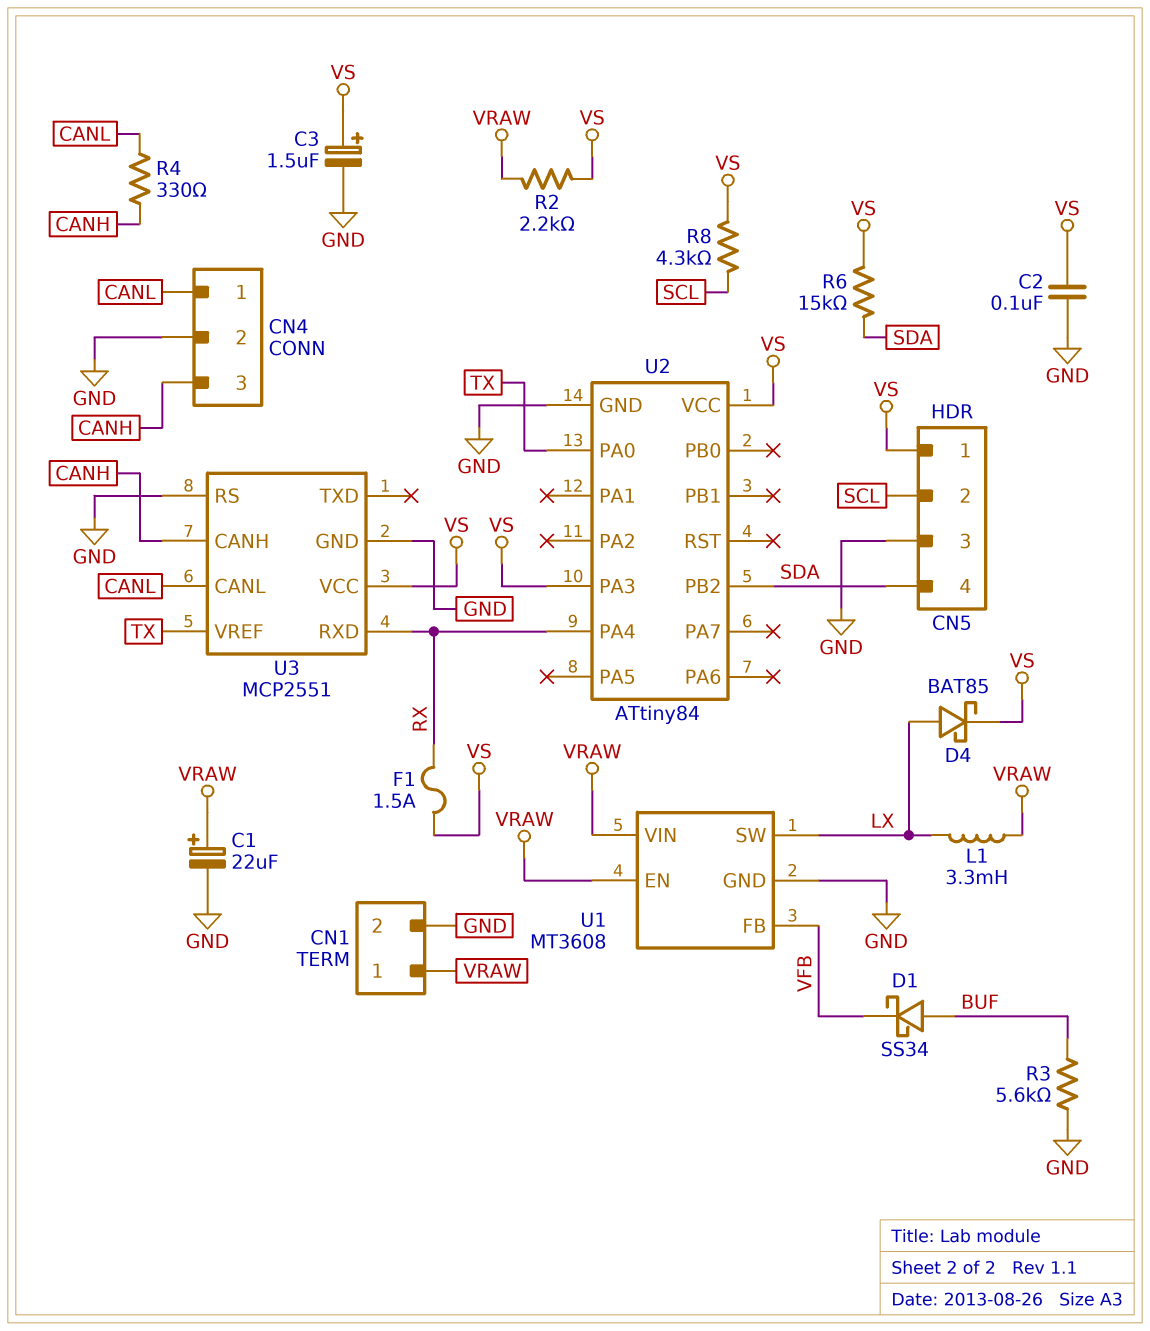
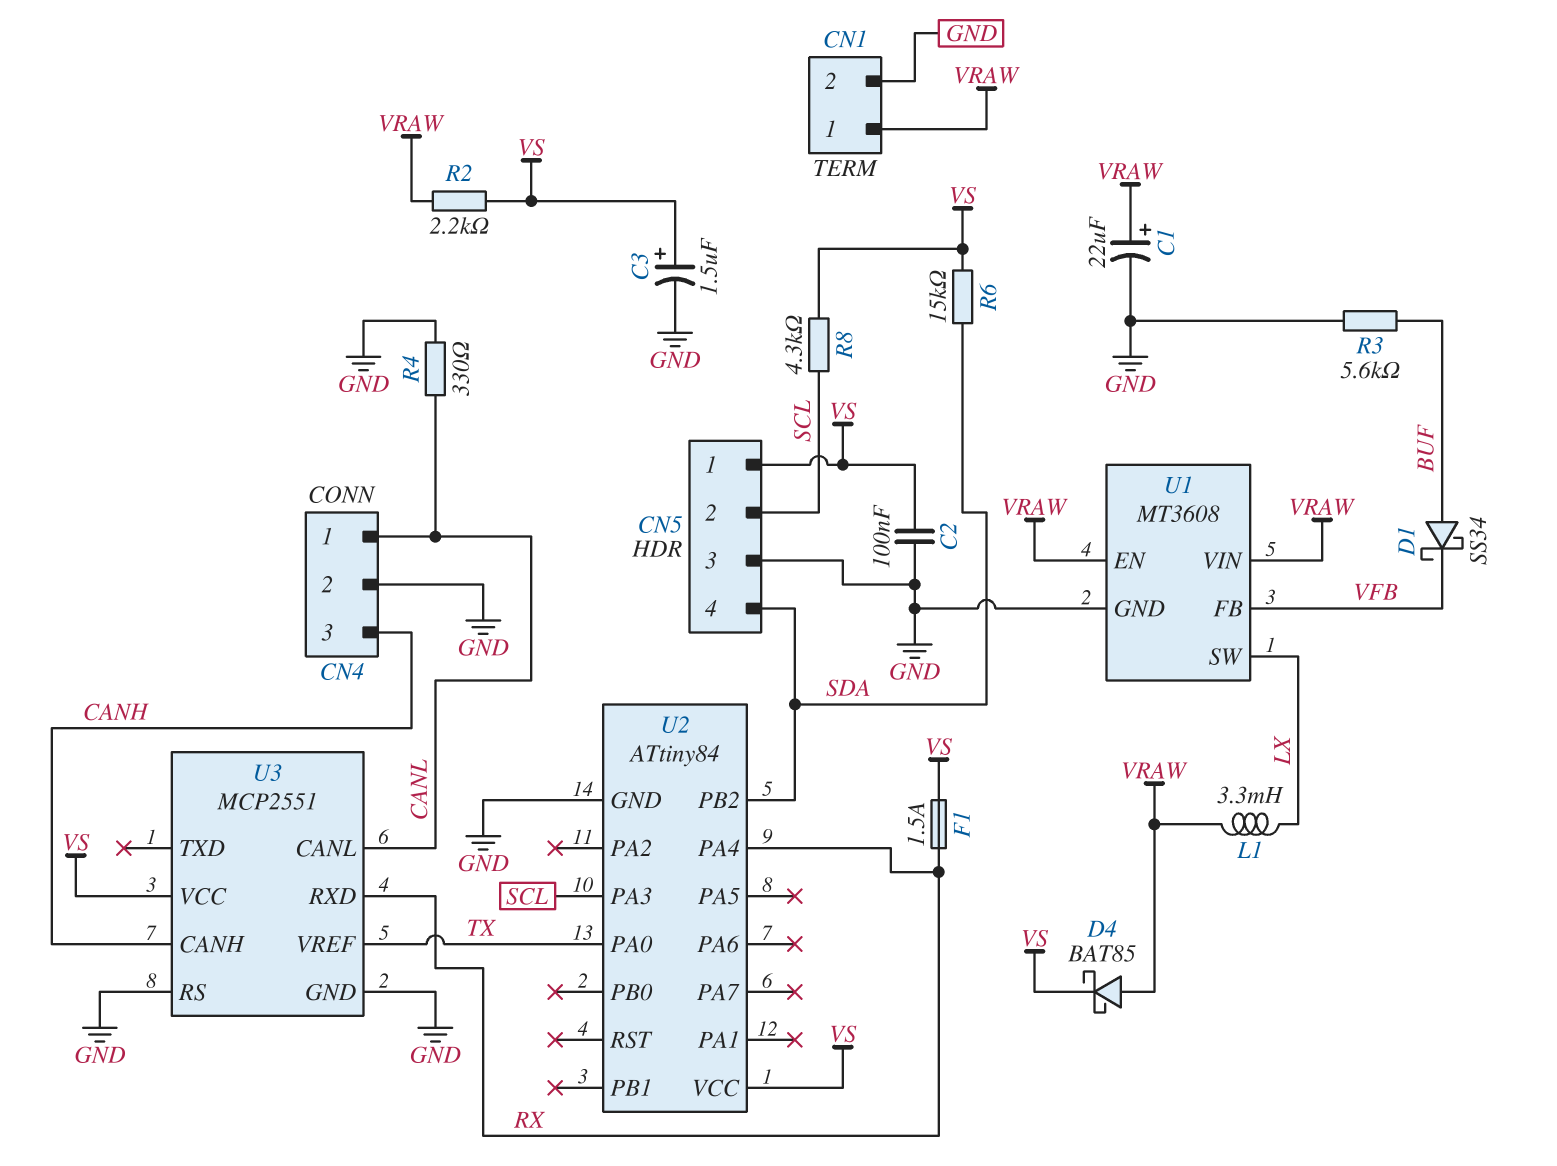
D4: schottky BAT85 (A LX, K VS) -> schottky BAT85 (A VRAW, K VS)
R4: 330 (CANH, CANL) -> 330 (CANL, GND)
U2 pin PA3: VS -> SCL

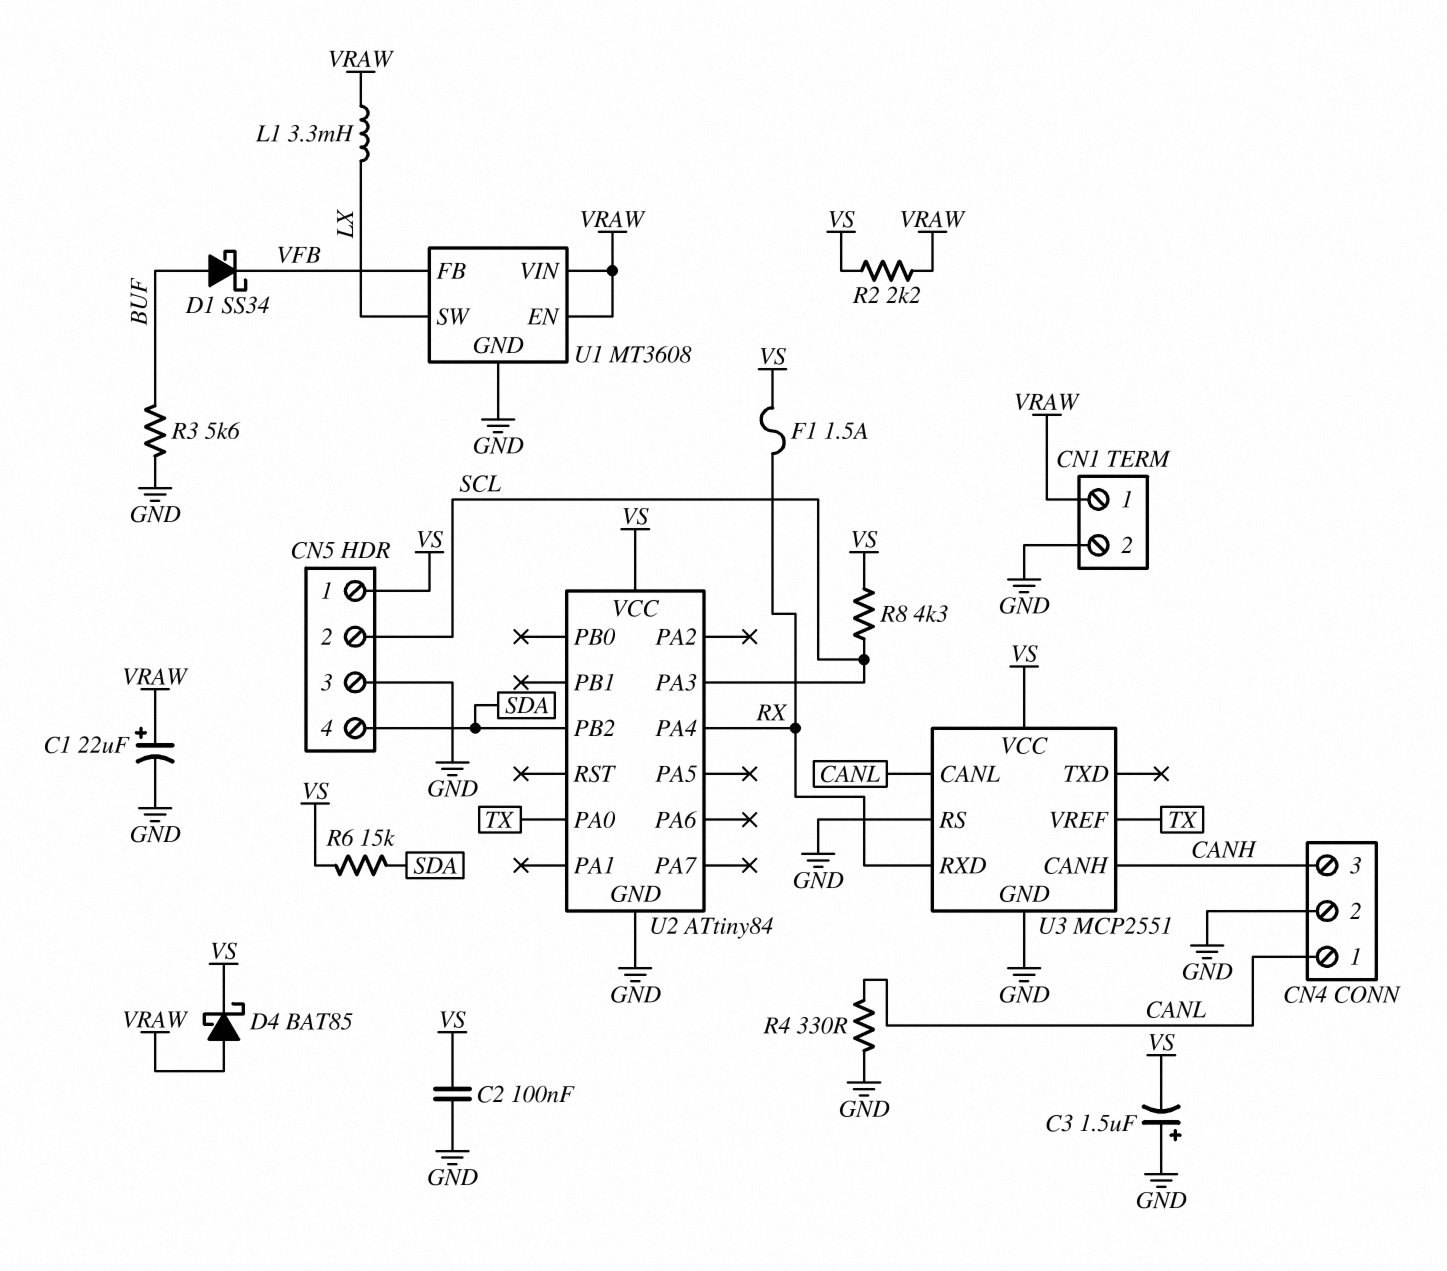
C3: 1.5uF (plus VS, minus GND) -> 1.5uF (plus GND, minus VS)

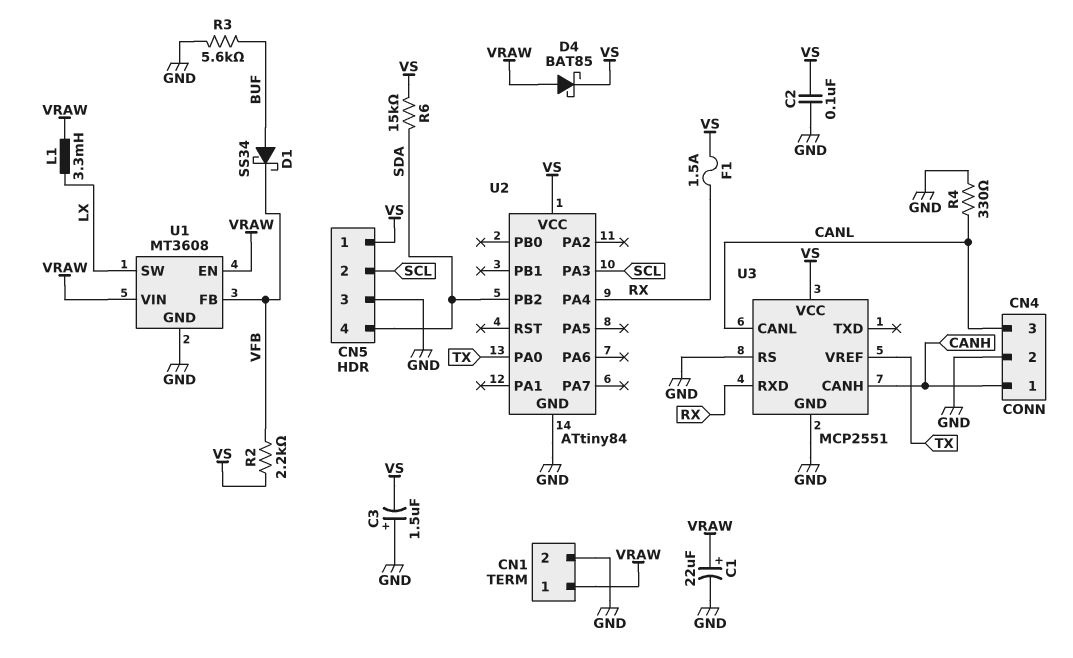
CN4 pin 1: CANL -> CANH
CN4 pin 3: CANH -> CANL
R2: 2.2k (VRAW, VS) -> 2.2k (VFB, VS)
R8: 4.3k (SCL, VS) -> none

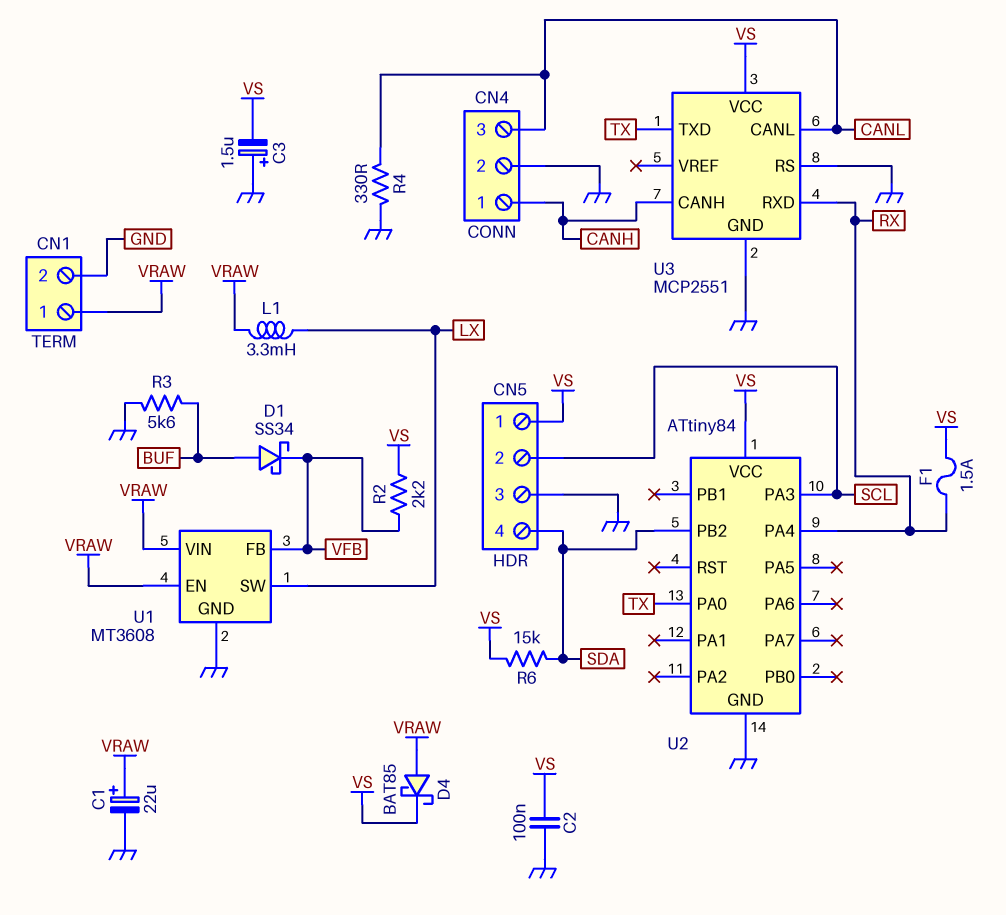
U3 pin TXD: none -> TX
U3 pin VREF: TX -> none

